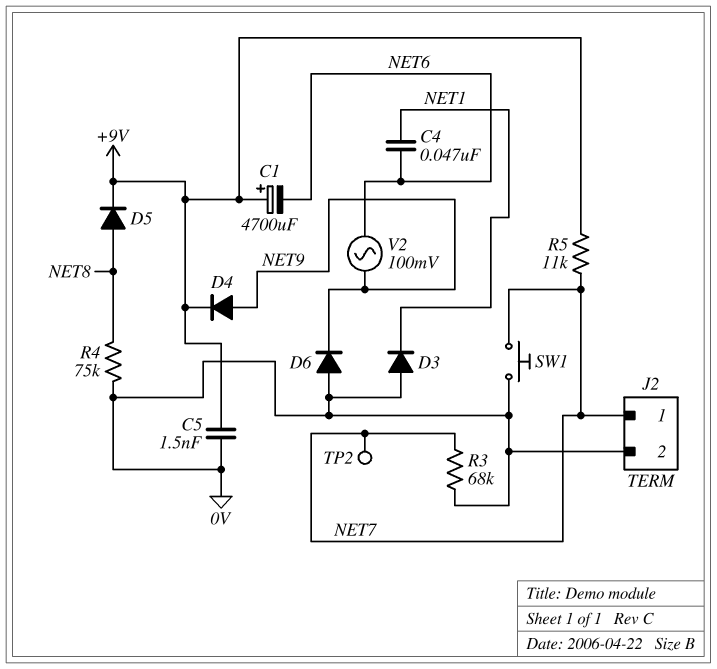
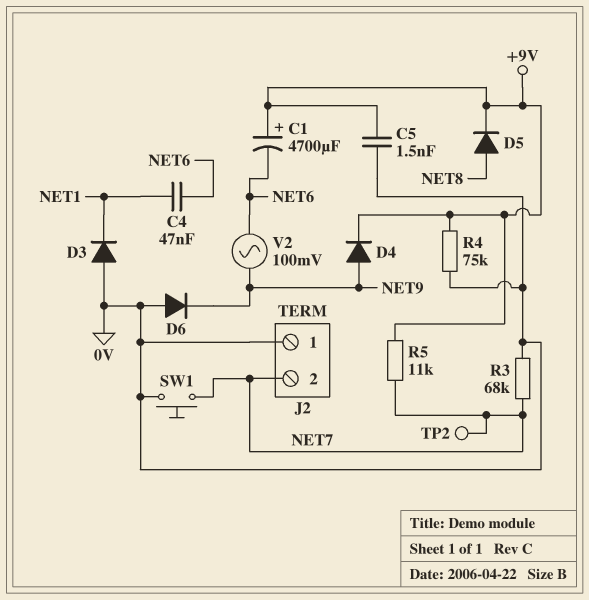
J2 pin 1: NET7 -> 0V
J2 pin 2: 0V -> NET7
R4: 75k (0V, NET8) -> 75k (+9V, 0V)

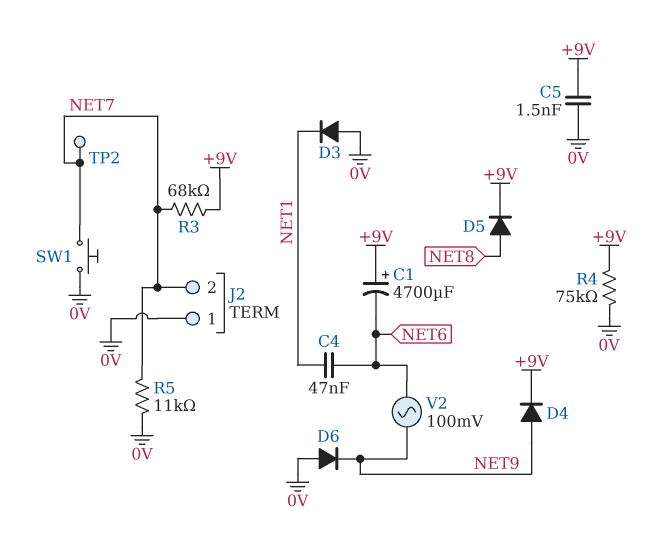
R3: 68k (0V, NET7) -> 68k (+9V, NET7)
R5: 11k (+9V, NET7) -> 11k (0V, NET7)

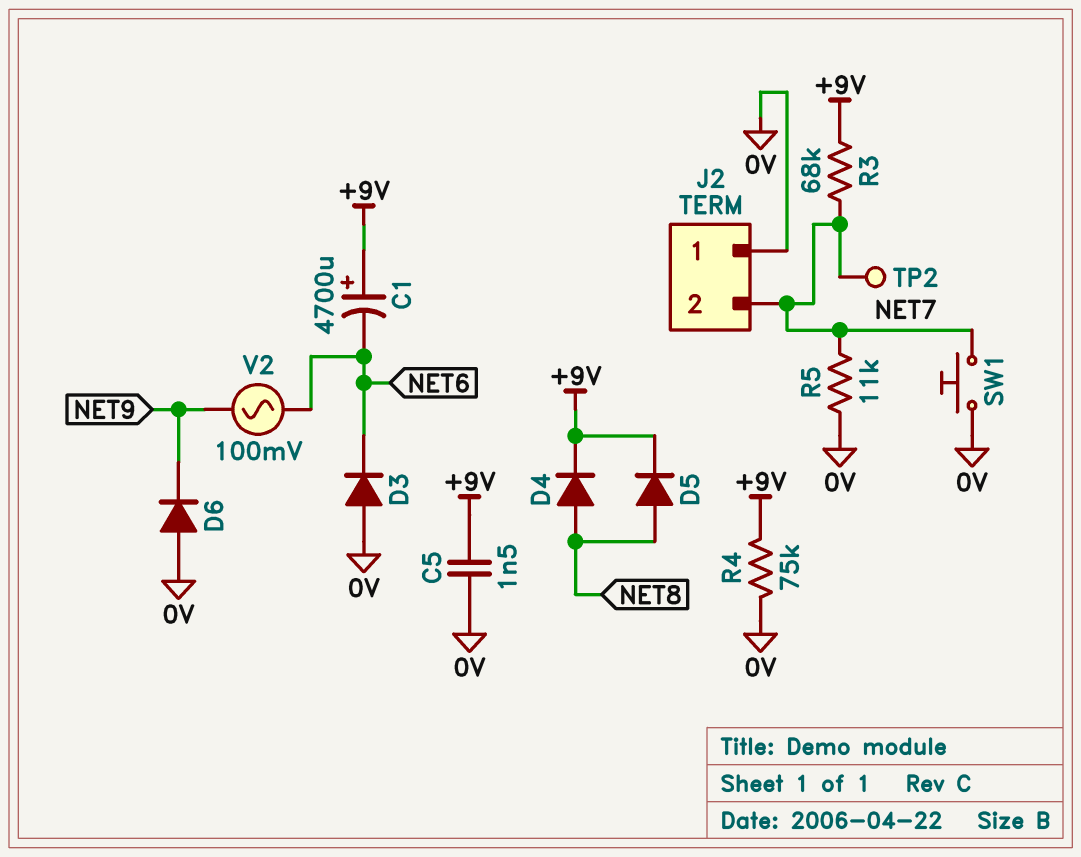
C4: 47nF (NET1, NET6) -> none
D3: diode (A 0V, K NET1) -> diode (A 0V, K NET6)
D4: diode (A NET9, K +9V) -> diode (A NET8, K +9V)

